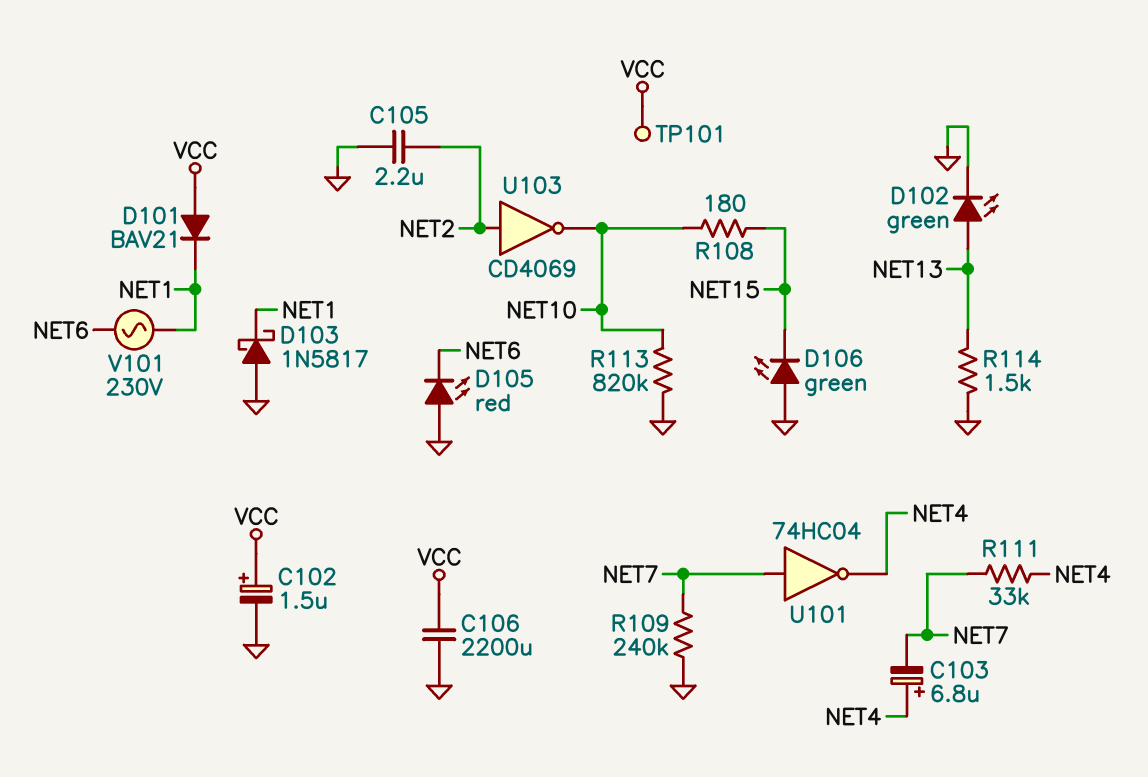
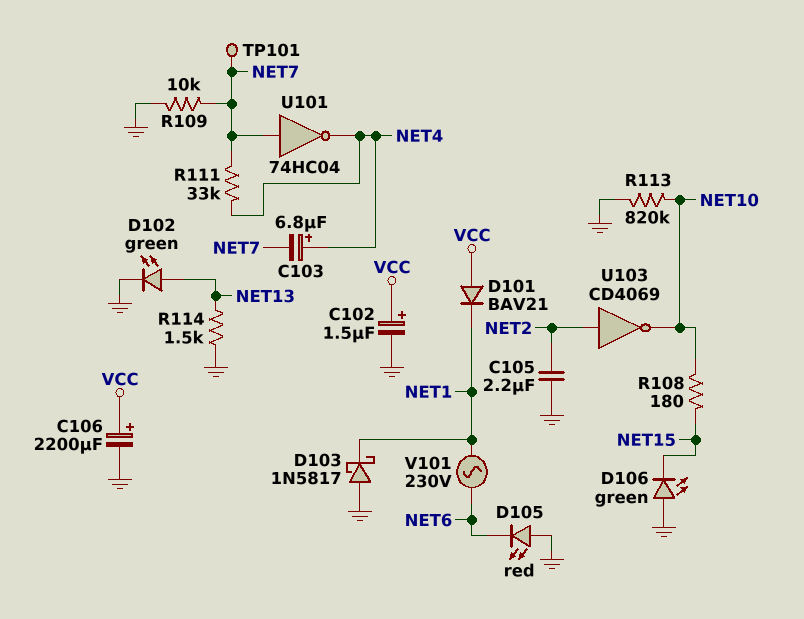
C106: 2200uF (GND, VCC) -> 2200uF (plus VCC, minus GND)
R109: 240k (GND, NET7) -> 10k (GND, NET7)
TP101: test point (VCC) -> test point (NET7)

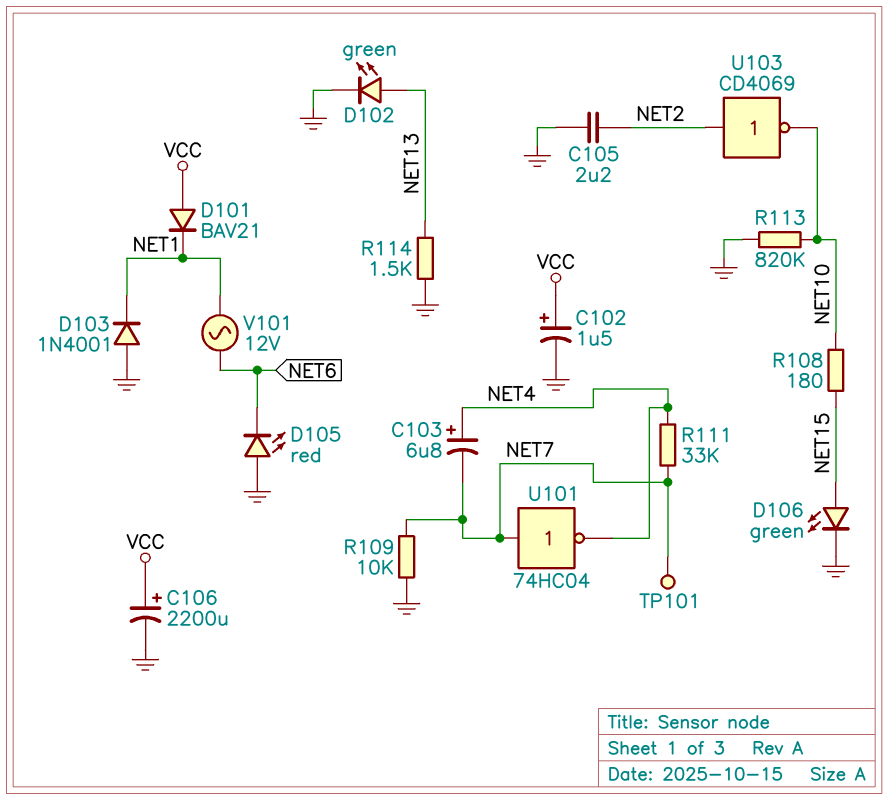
D103: schottky 1N5817 (A GND, K NET1) -> diode 1N4001 (A GND, K NET1)
D106: LED green (A GND, K NET15) -> LED green (A NET15, K GND)
V101: AC 230V (NET1, NET6) -> AC 12V (NET1, NET6)

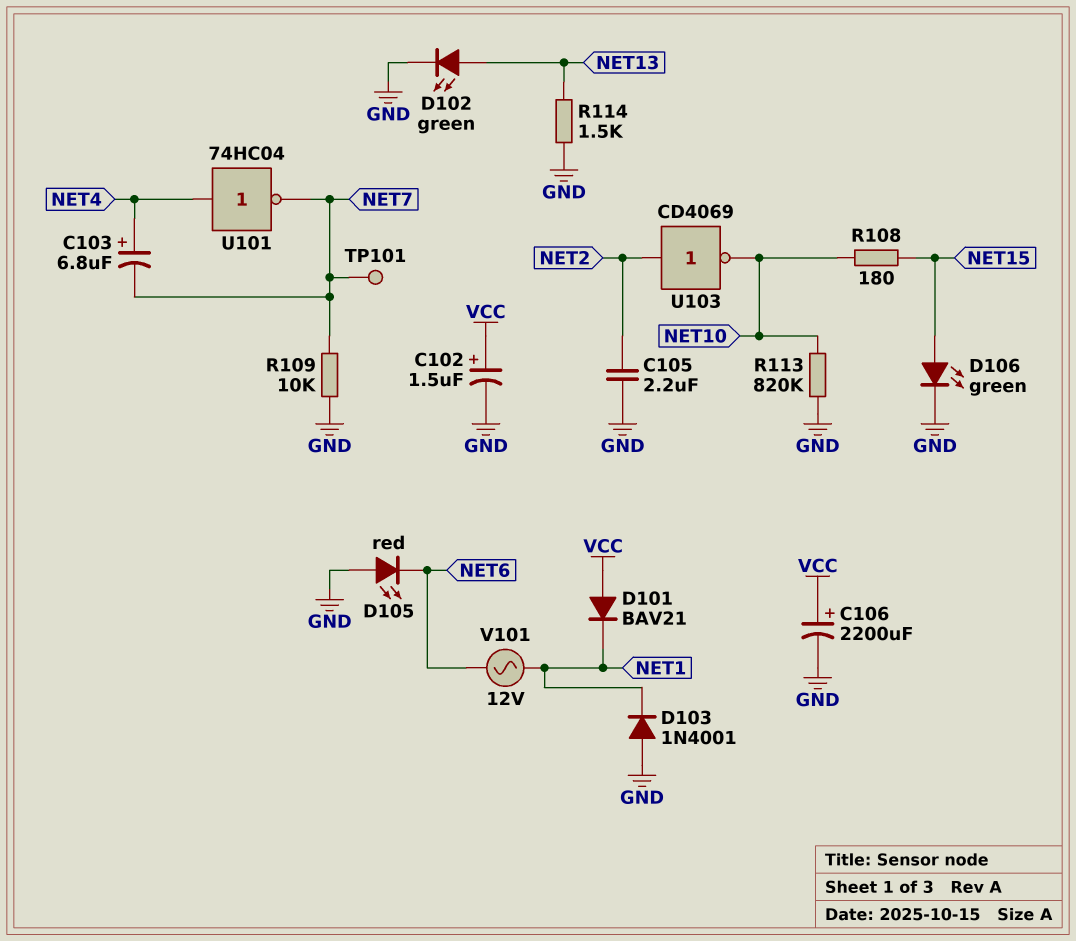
R111: 33k (NET4, NET7) -> none
U101: NOT 74HC04 (in NET7, out NET4) -> NOT 74HC04 (in NET4, out NET7)

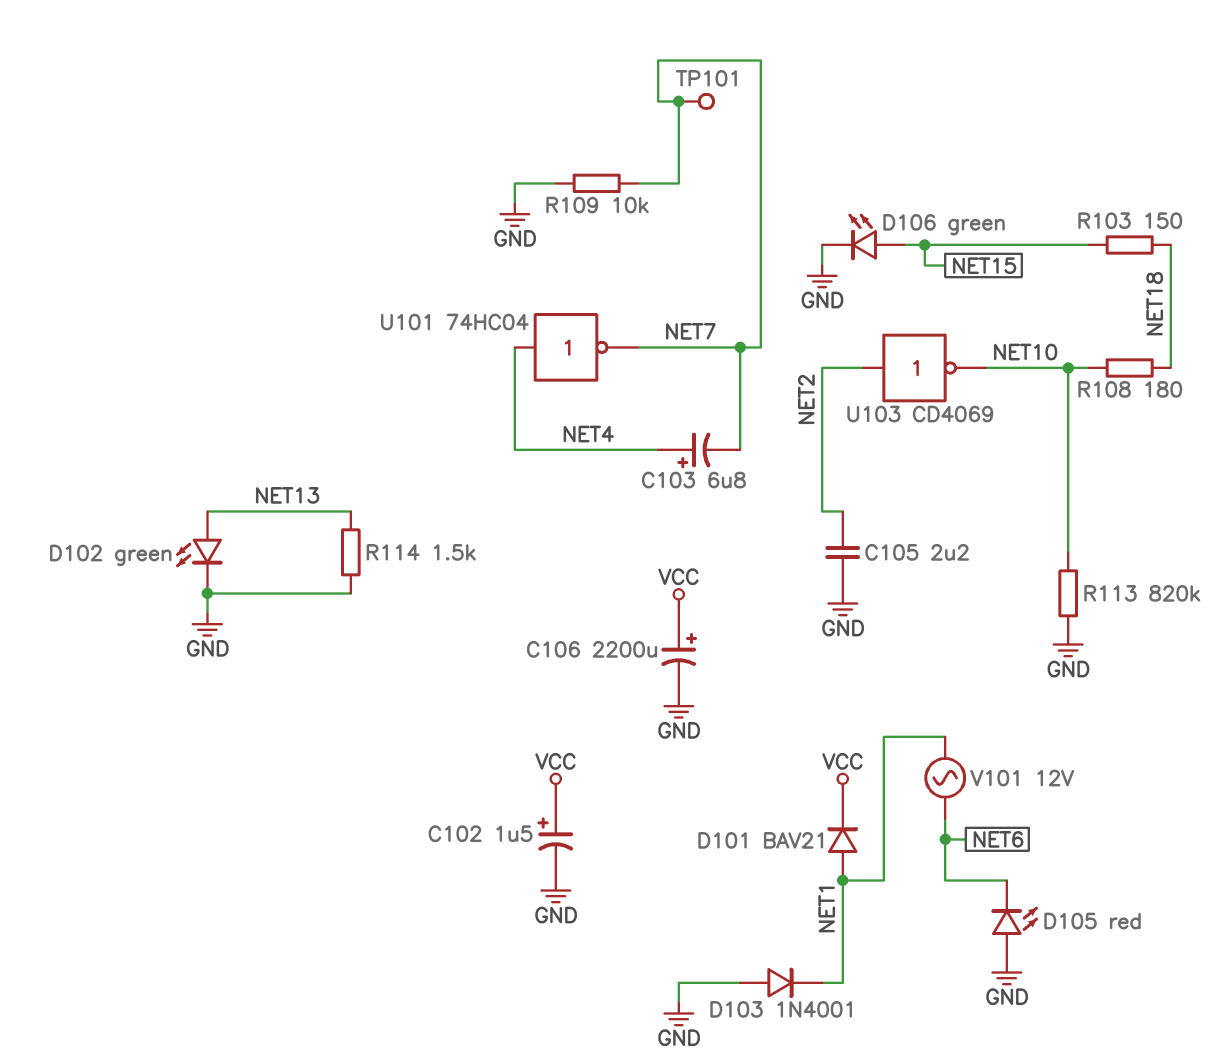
D101: diode BAV21 (A VCC, K NET1) -> diode BAV21 (A NET1, K VCC)
R103: none -> 150 (NET15, NET18)
R108: 180 (NET10, NET15) -> 180 (NET10, NET18)

